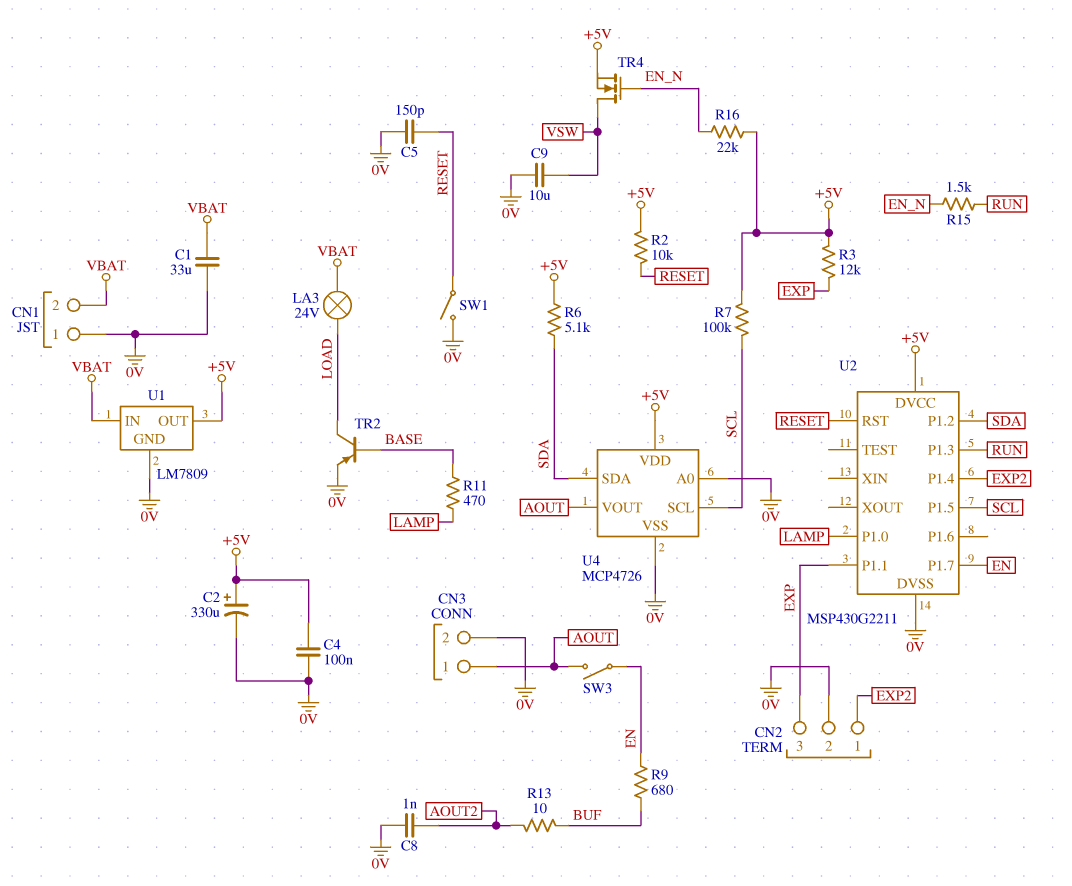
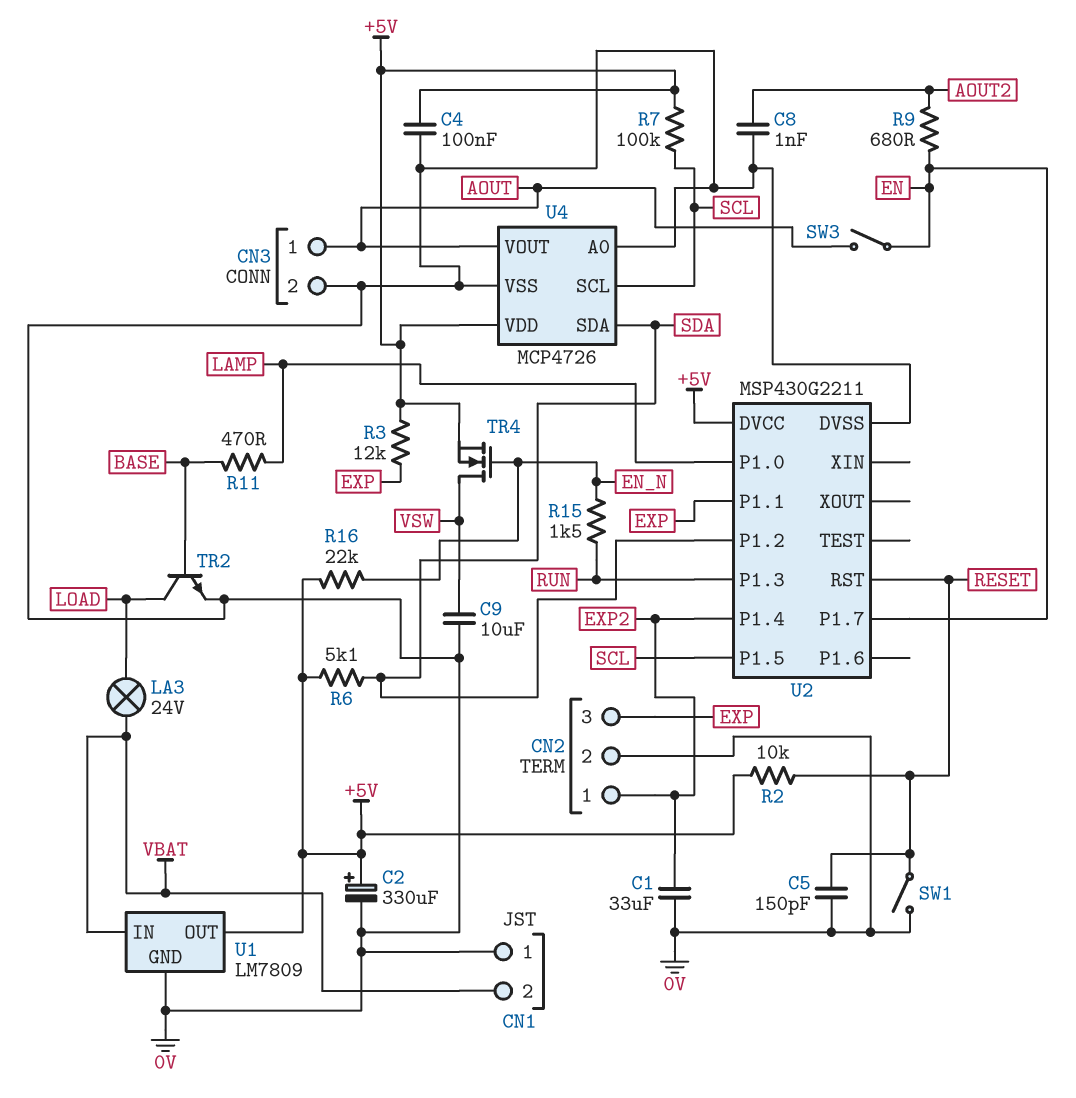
C1: 33uF (0V, VBAT) -> 33uF (0V, EXP2)
R9: 680 (BUF, EN) -> 680 (AOUT2, EN)
R13: 10 (AOUT2, BUF) -> none
TR2: PNP (B BASE, C LOAD, E 0V) -> NPN (B BASE, C LOAD, E 0V)

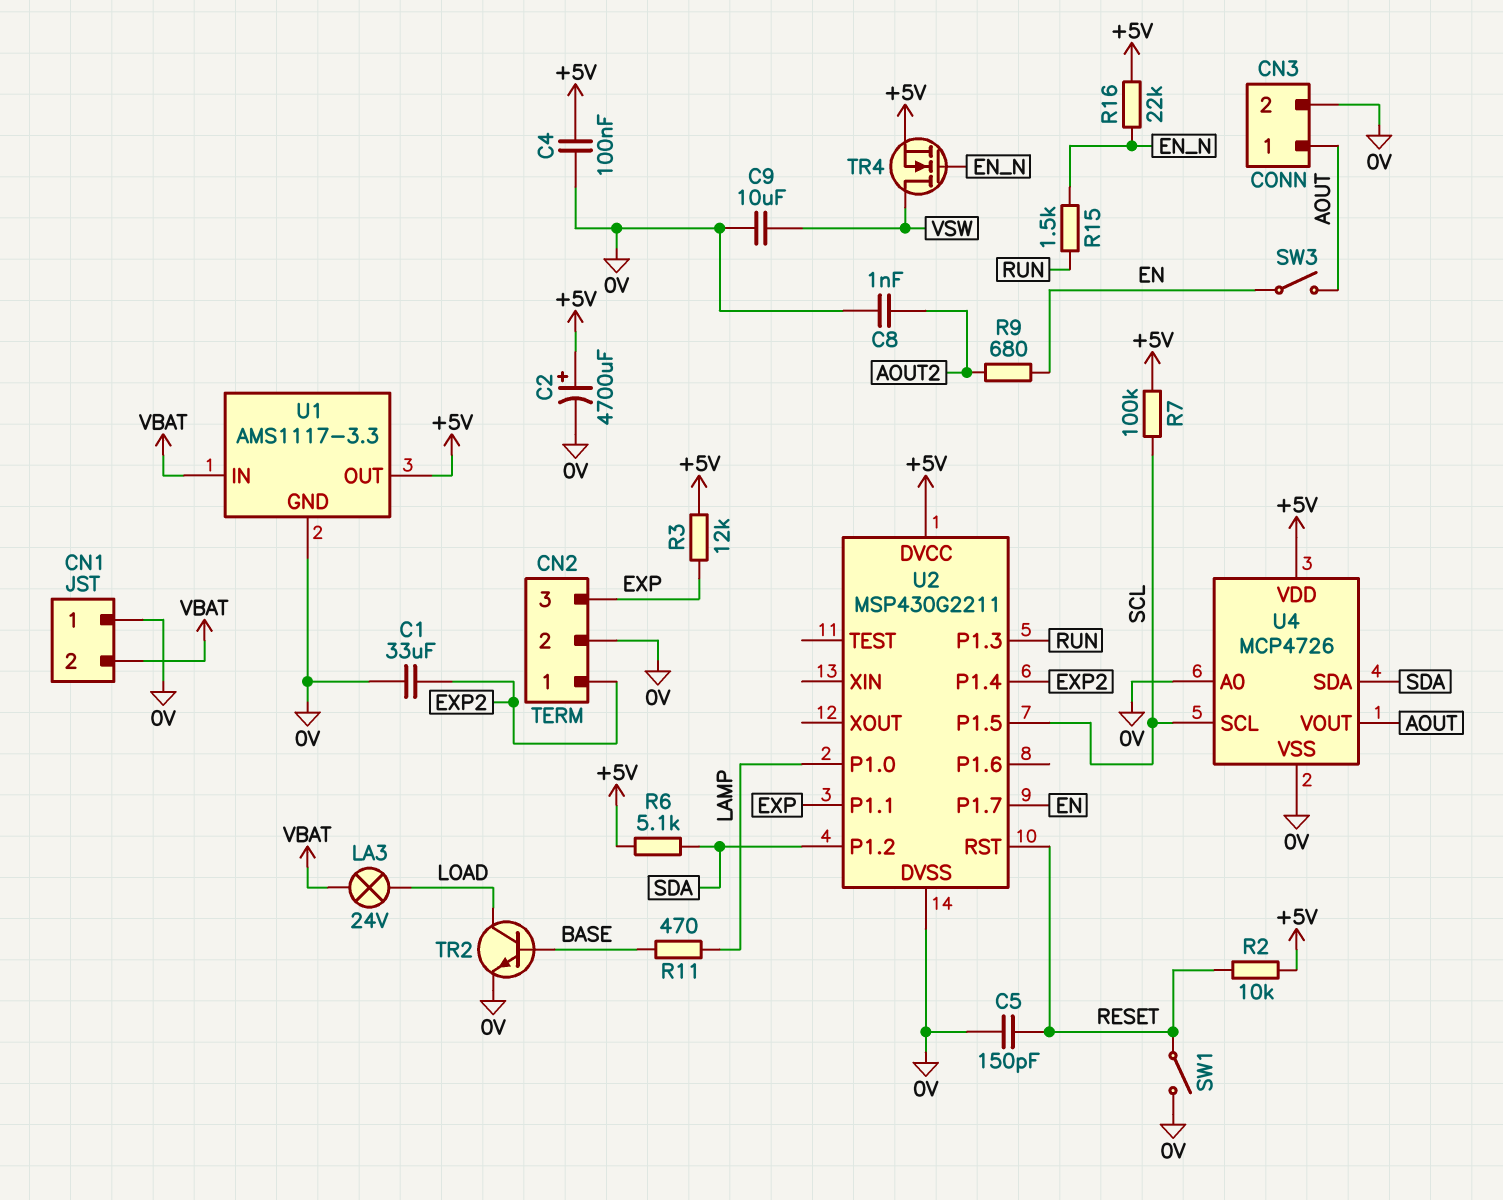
C2: 330uF (plus +5V, minus 0V) -> 4700uF (plus +5V, minus 0V)
U1: LM7809 -> AMS1117-3.3

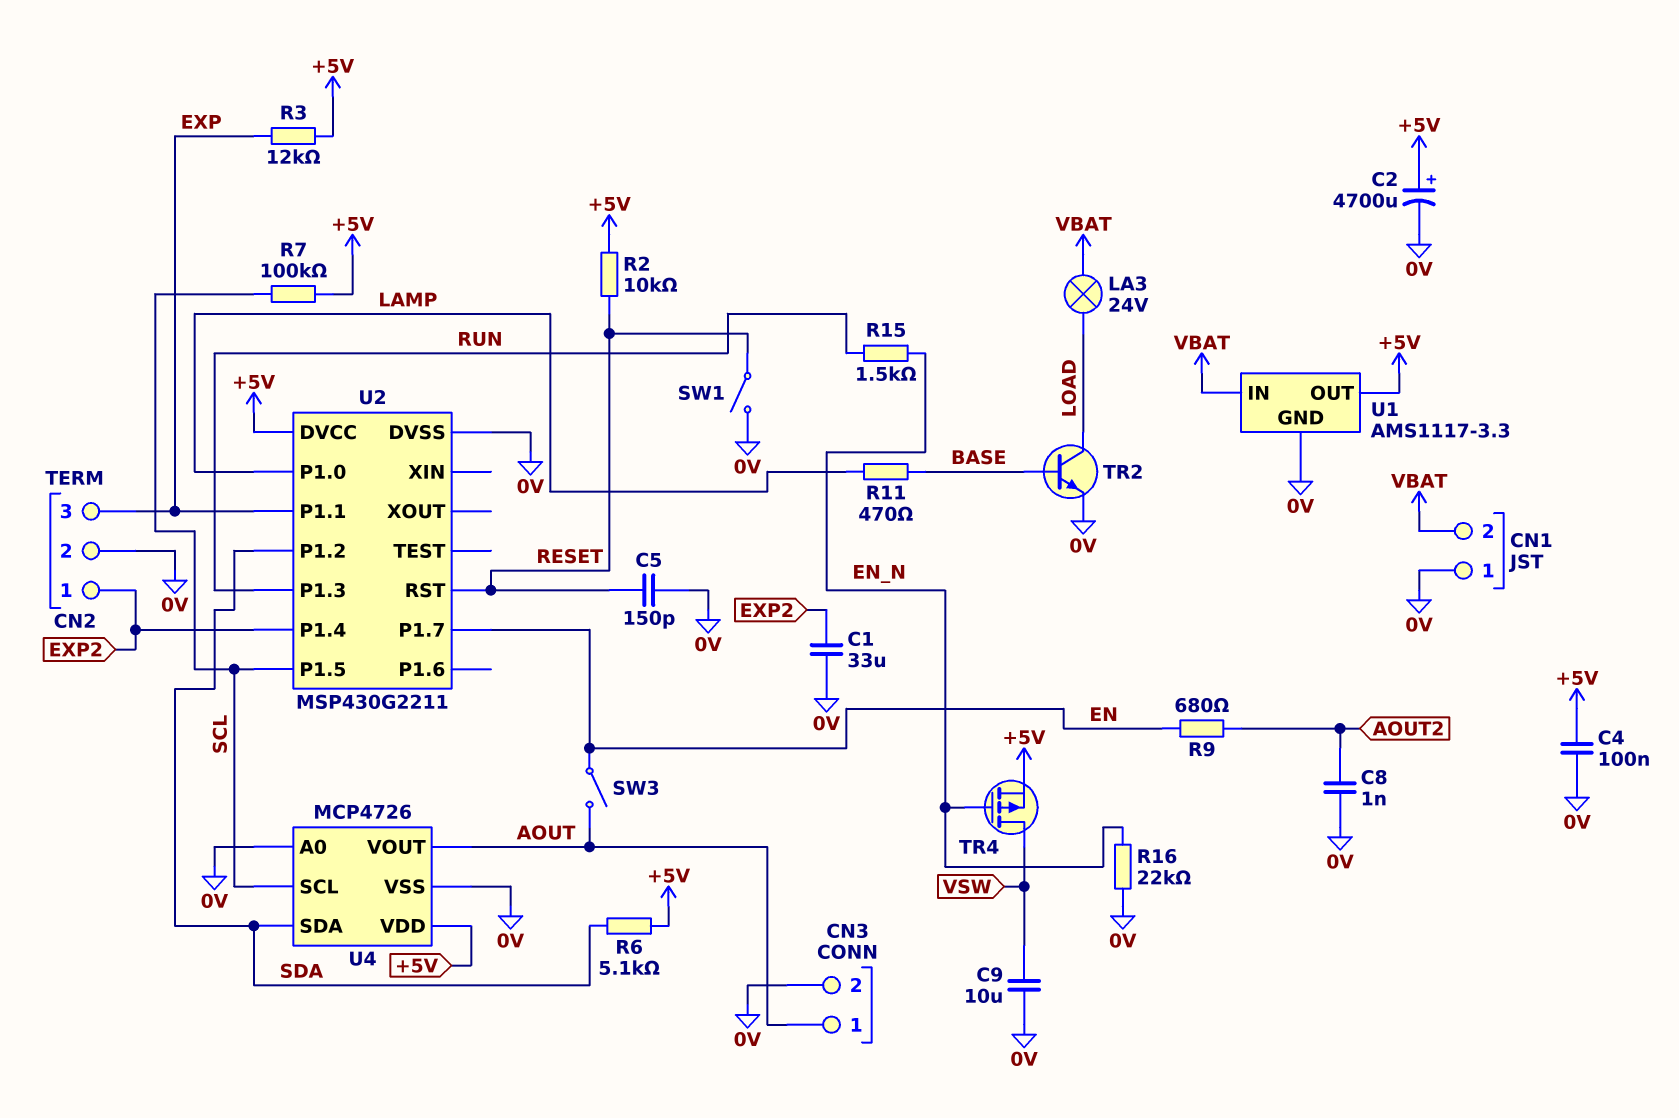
R16: 22k (+5V, EN_N) -> 22k (0V, EN_N)
TR4: NMOS (G EN_N, D VSW, S +5V) -> PMOS (G EN_N, D VSW, S +5V)

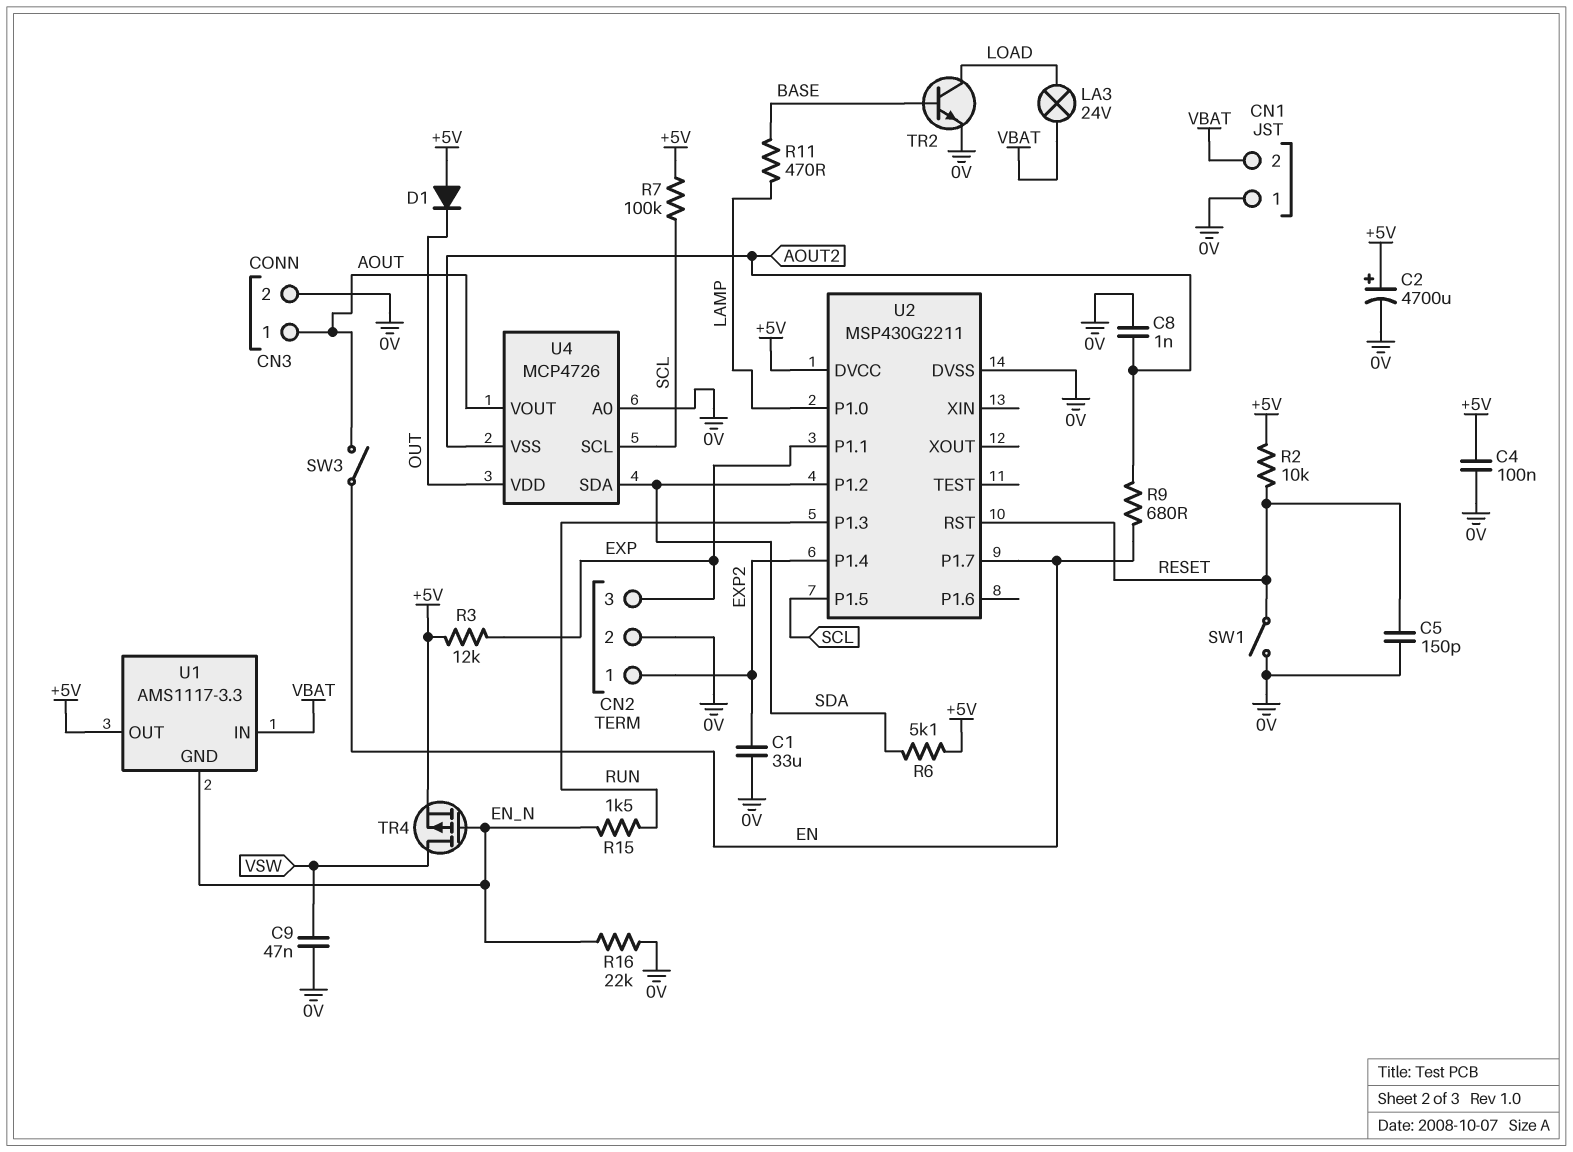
C9: 10uF (0V, VSW) -> 47nF (0V, VSW)
D1: none -> diode (A +5V, K OUT)
U1 pin GND: 0V -> EN_N
U4 pin VDD: +5V -> OUT
U4 pin VSS: 0V -> AOUT2

